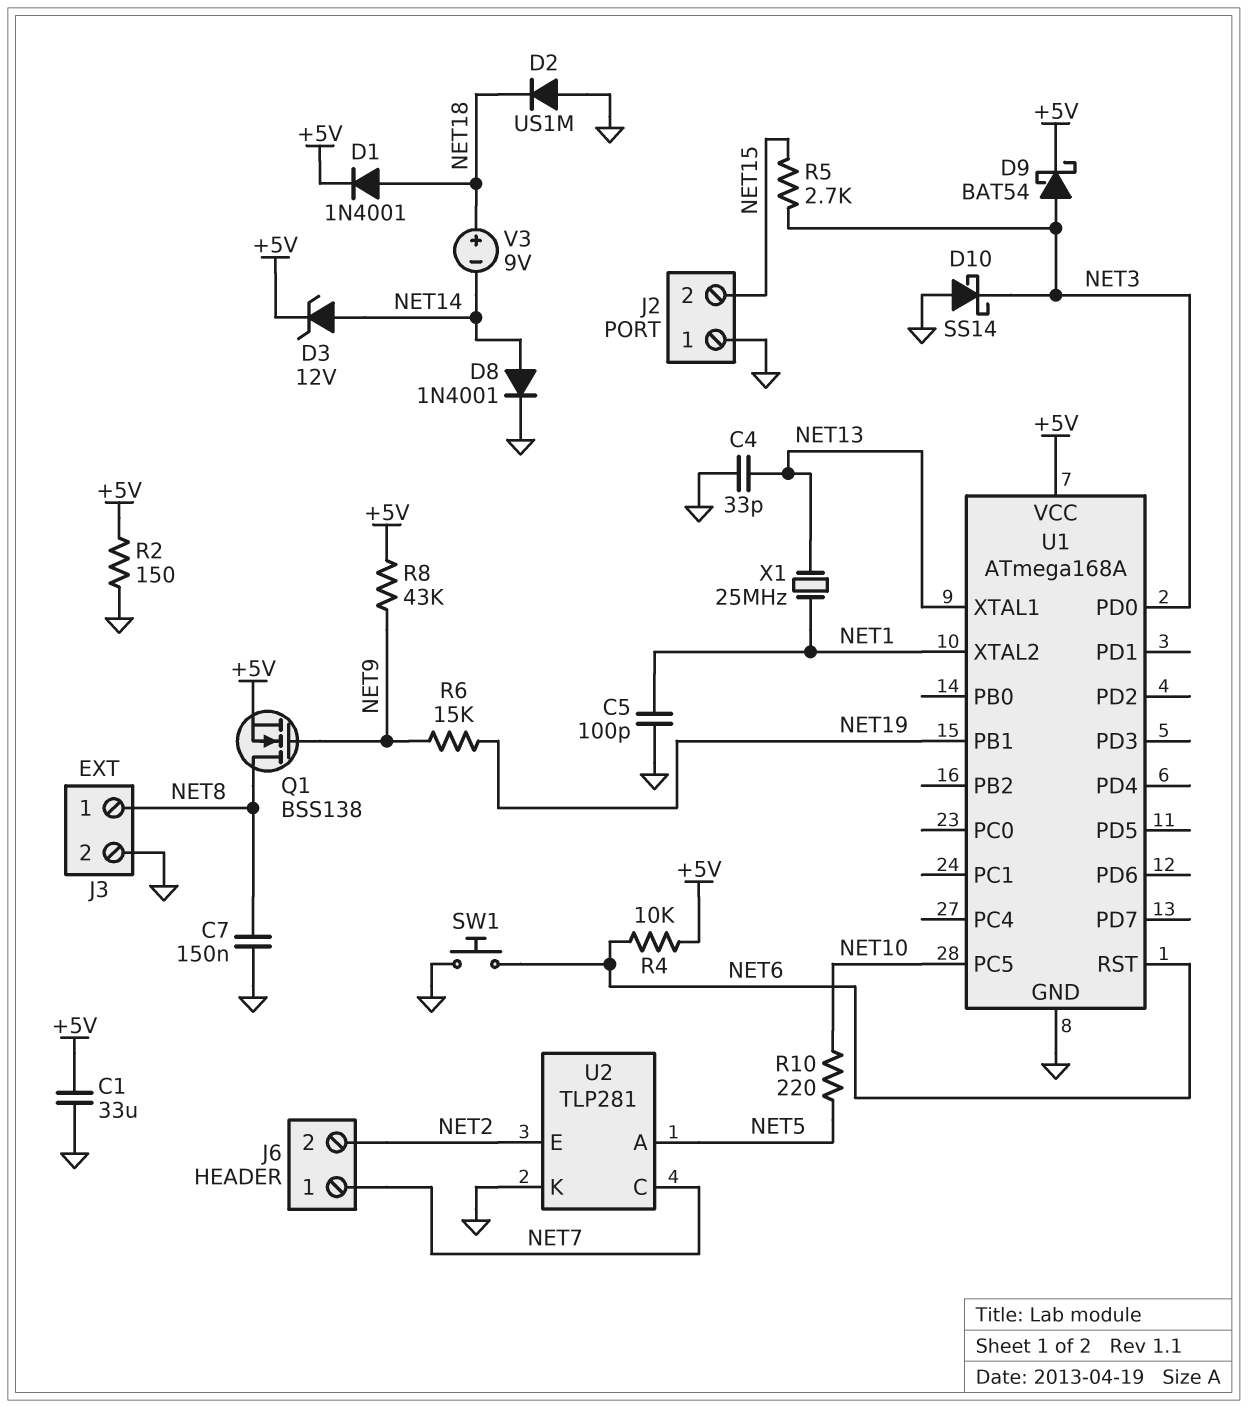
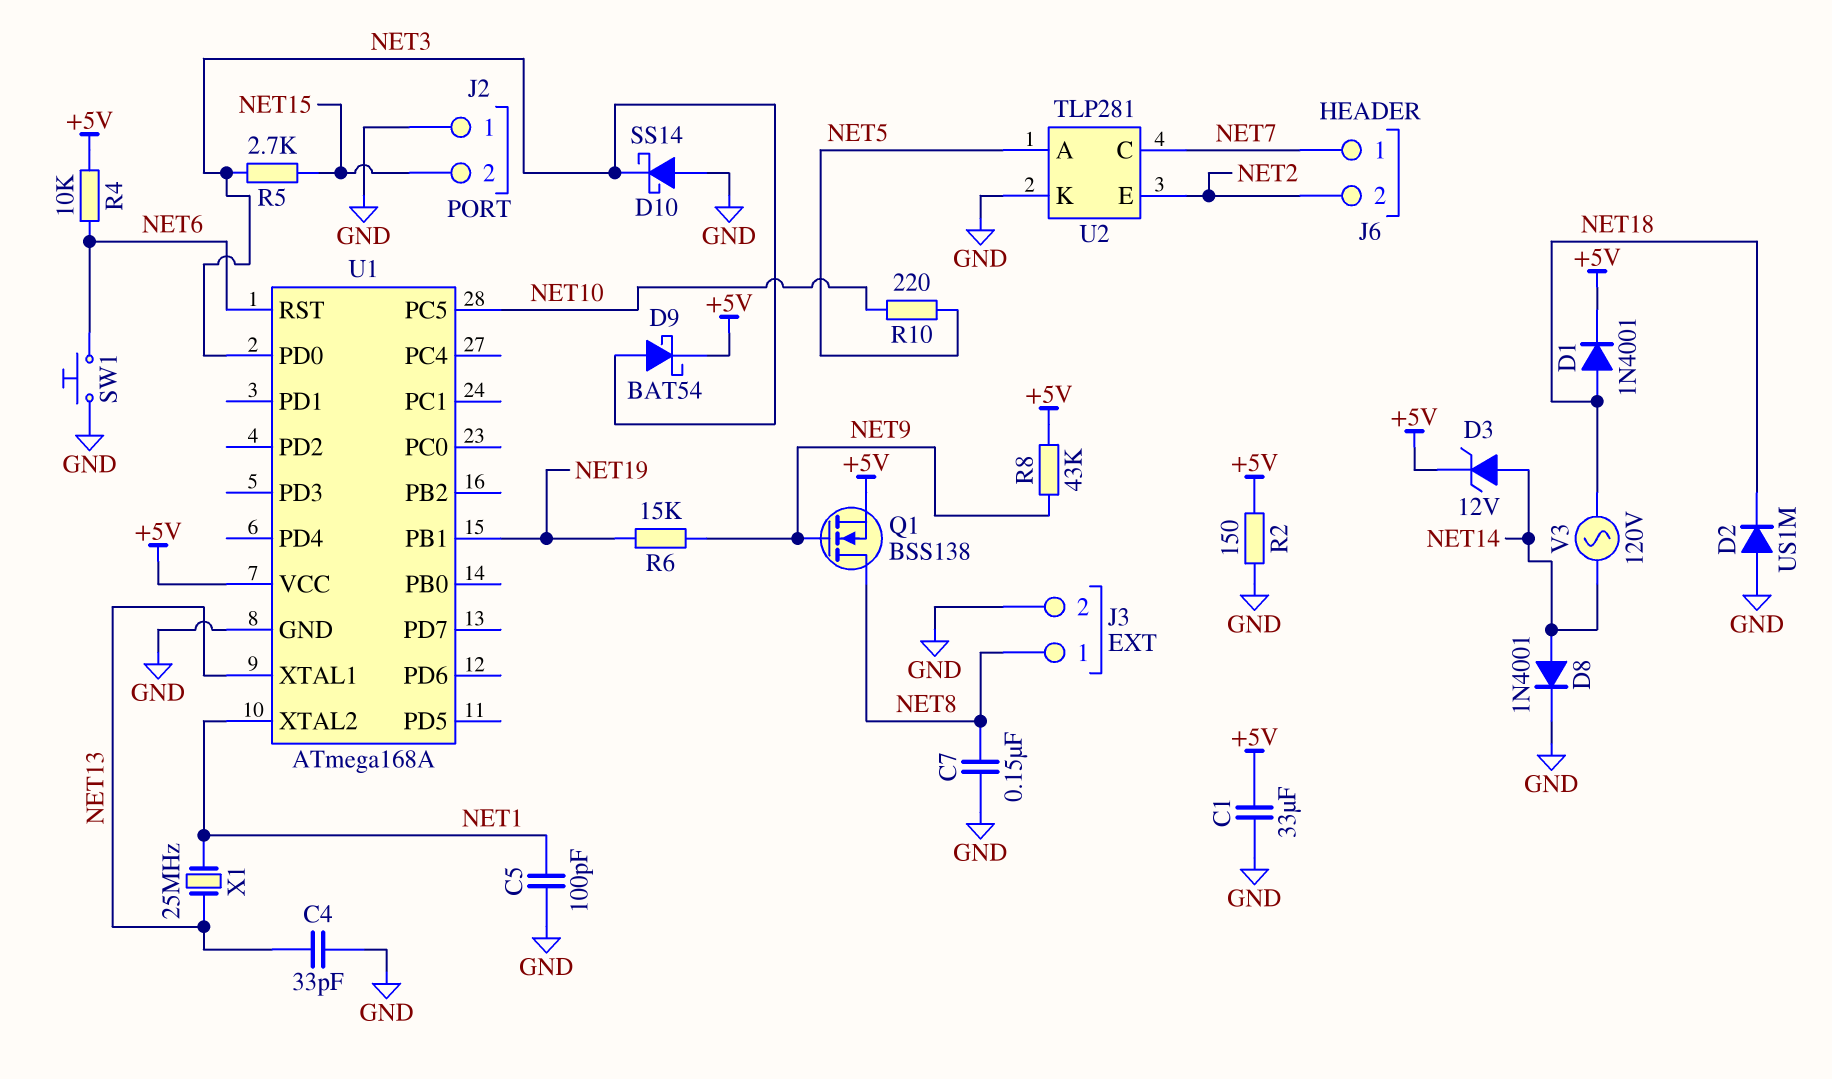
V3: 9V (plus NET18, minus NET14) -> AC 120V (NET14, NET18)

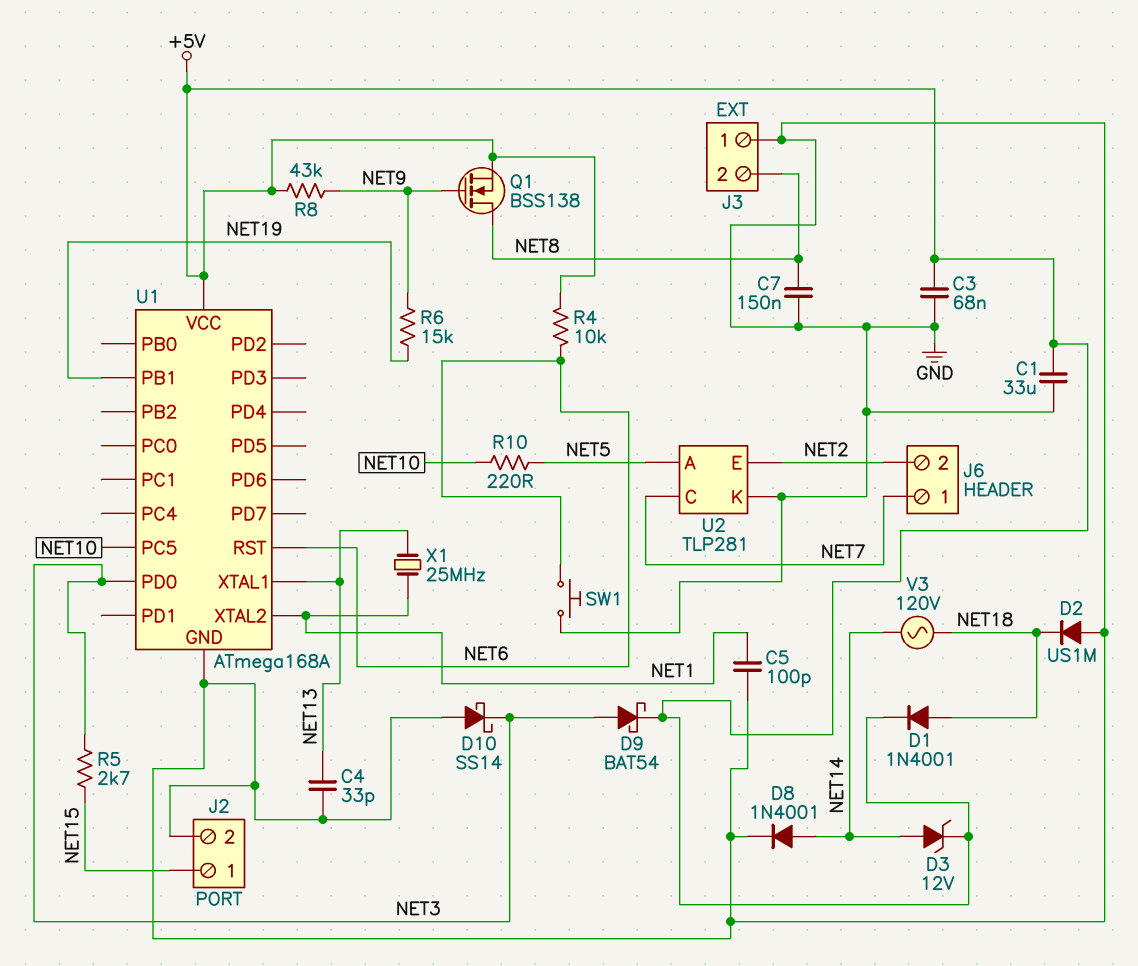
C3: none -> 68nF (+5V, GND)
J2 pin 1: GND -> NET15
J2 pin 2: NET15 -> GND
J3 pin 1: NET8 -> GND
J3 pin 2: GND -> NET8
R2: 150 (+5V, GND) -> none

